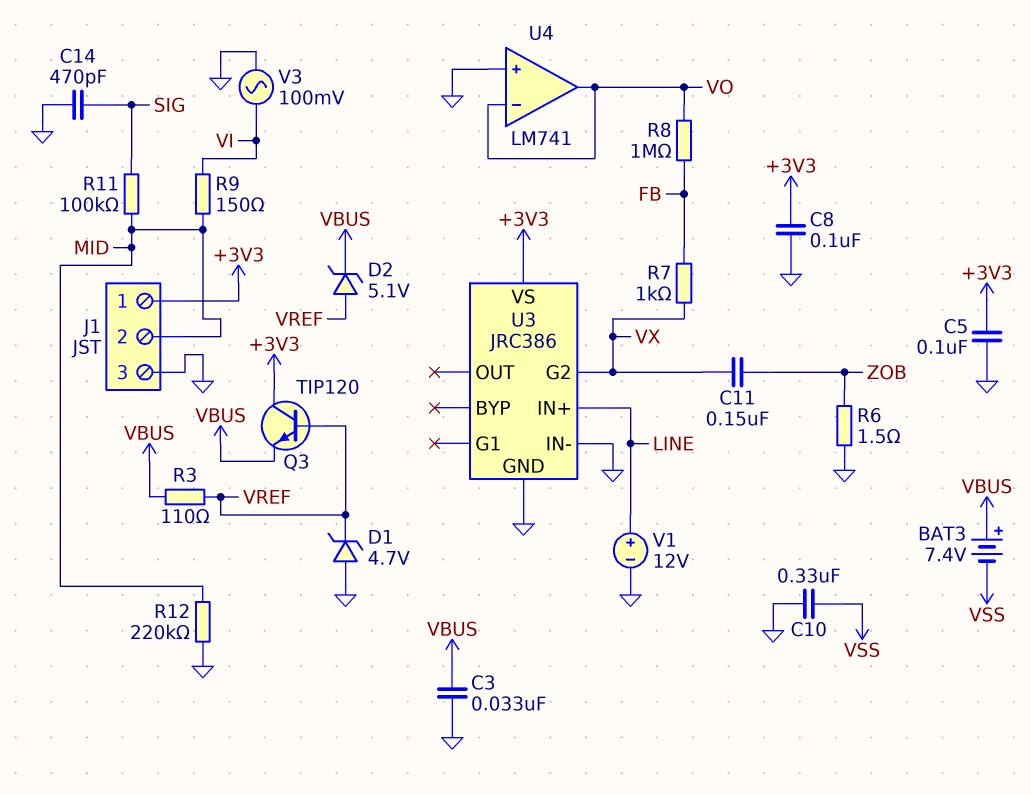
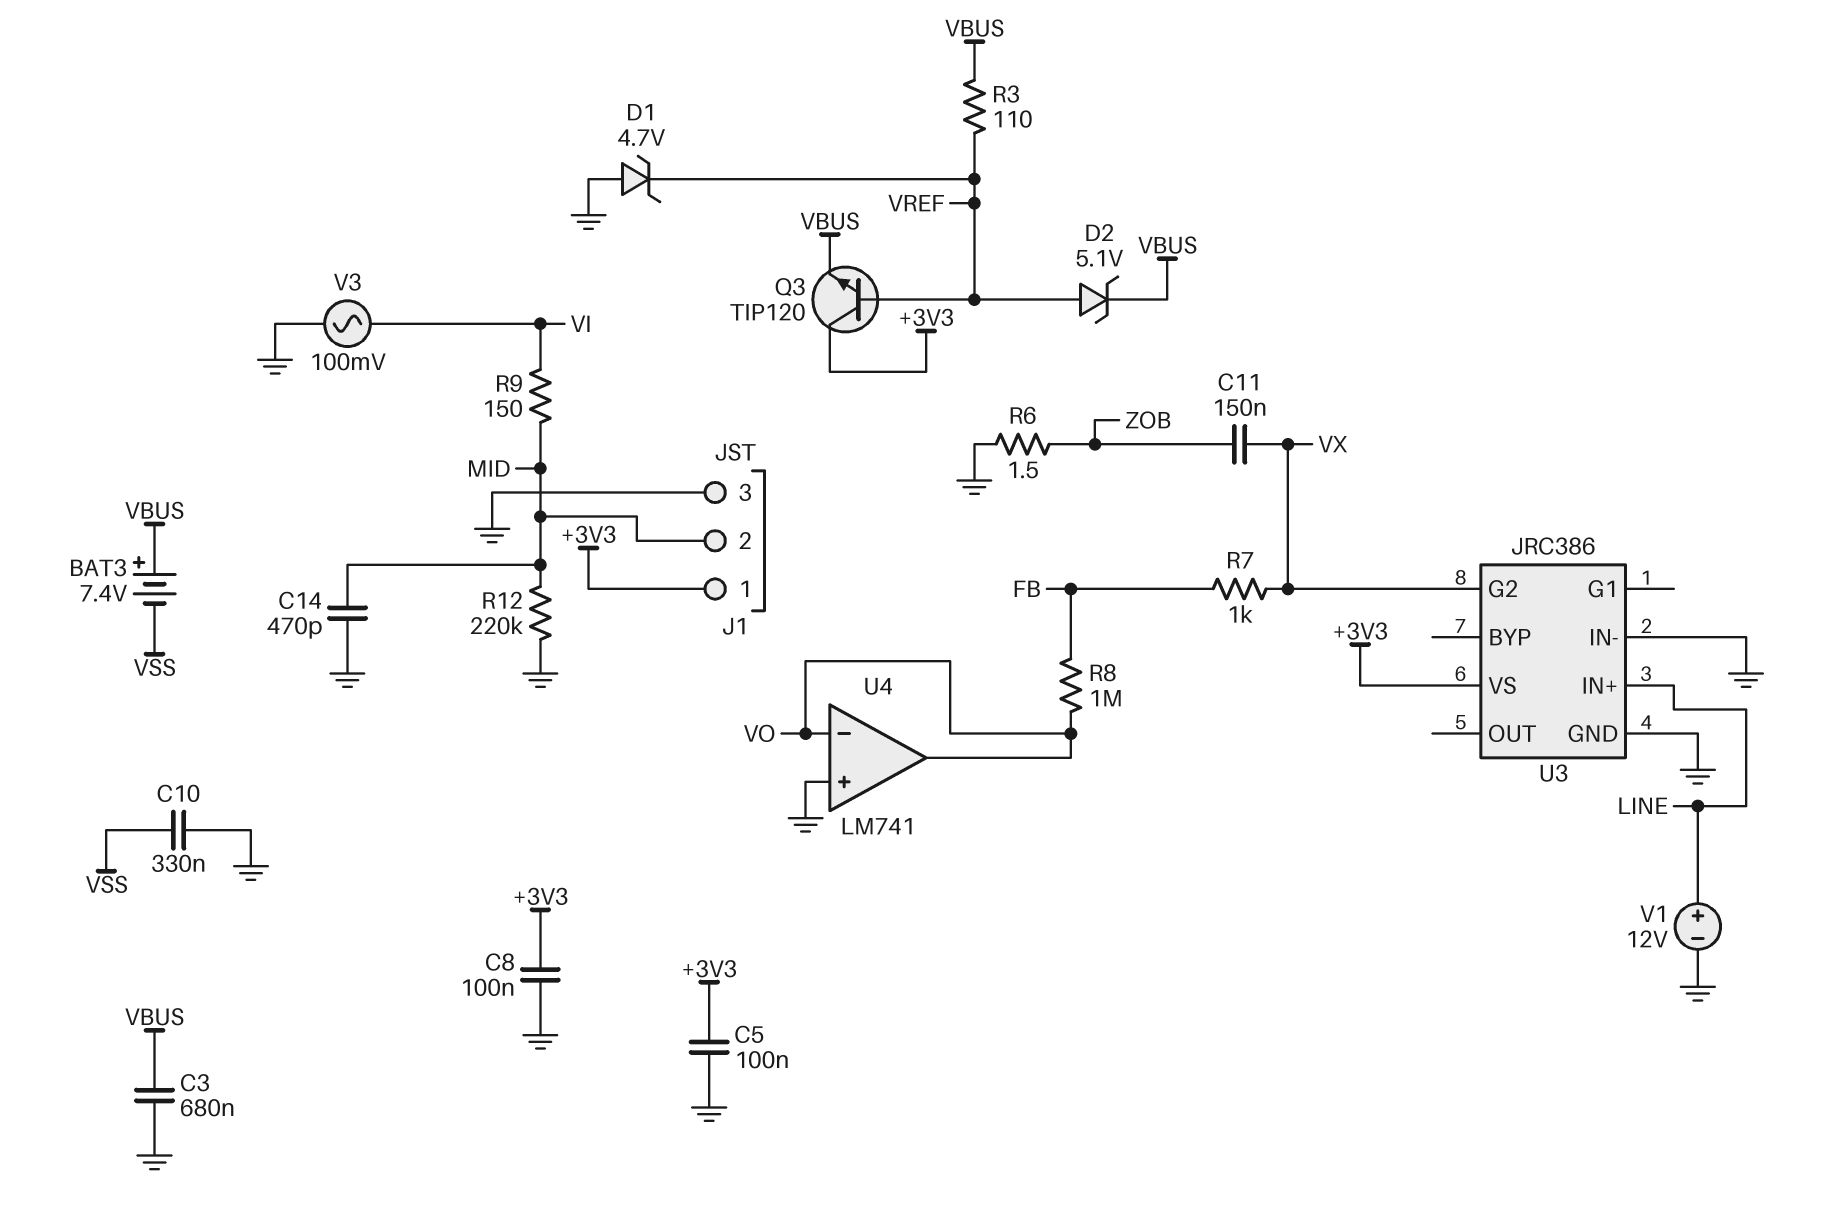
C3: 33nF (GND, VBUS) -> 680nF (GND, VBUS)
C14: 470pF (GND, SIG) -> 470pF (GND, MID)
R11: 100k (MID, SIG) -> none

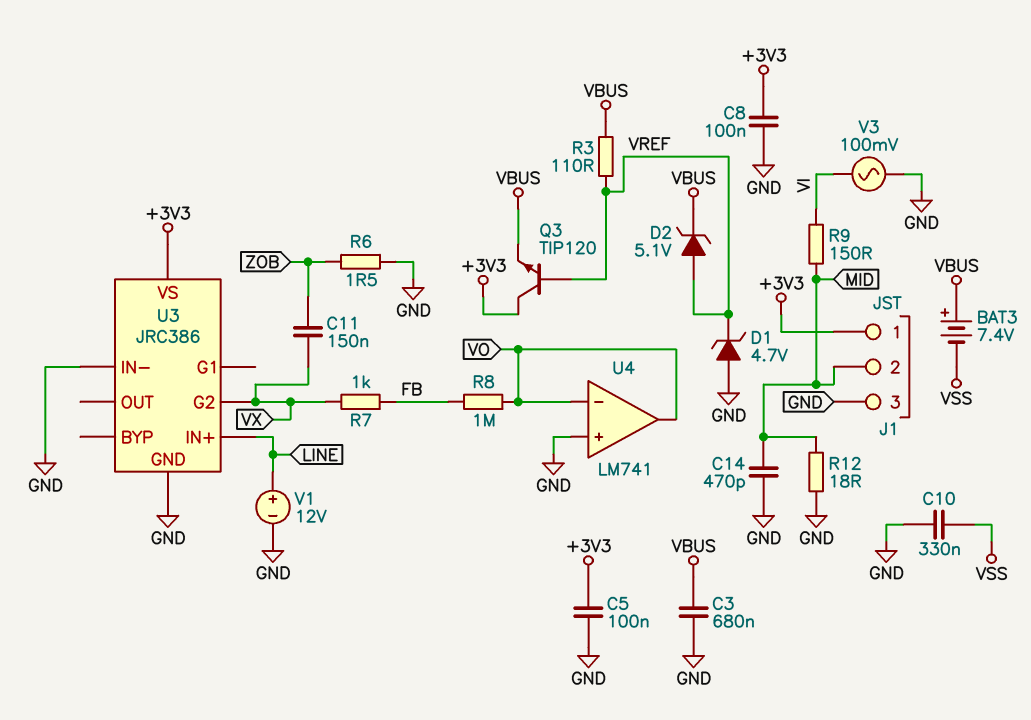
R12: 220k (GND, MID) -> 18 (GND, MID)

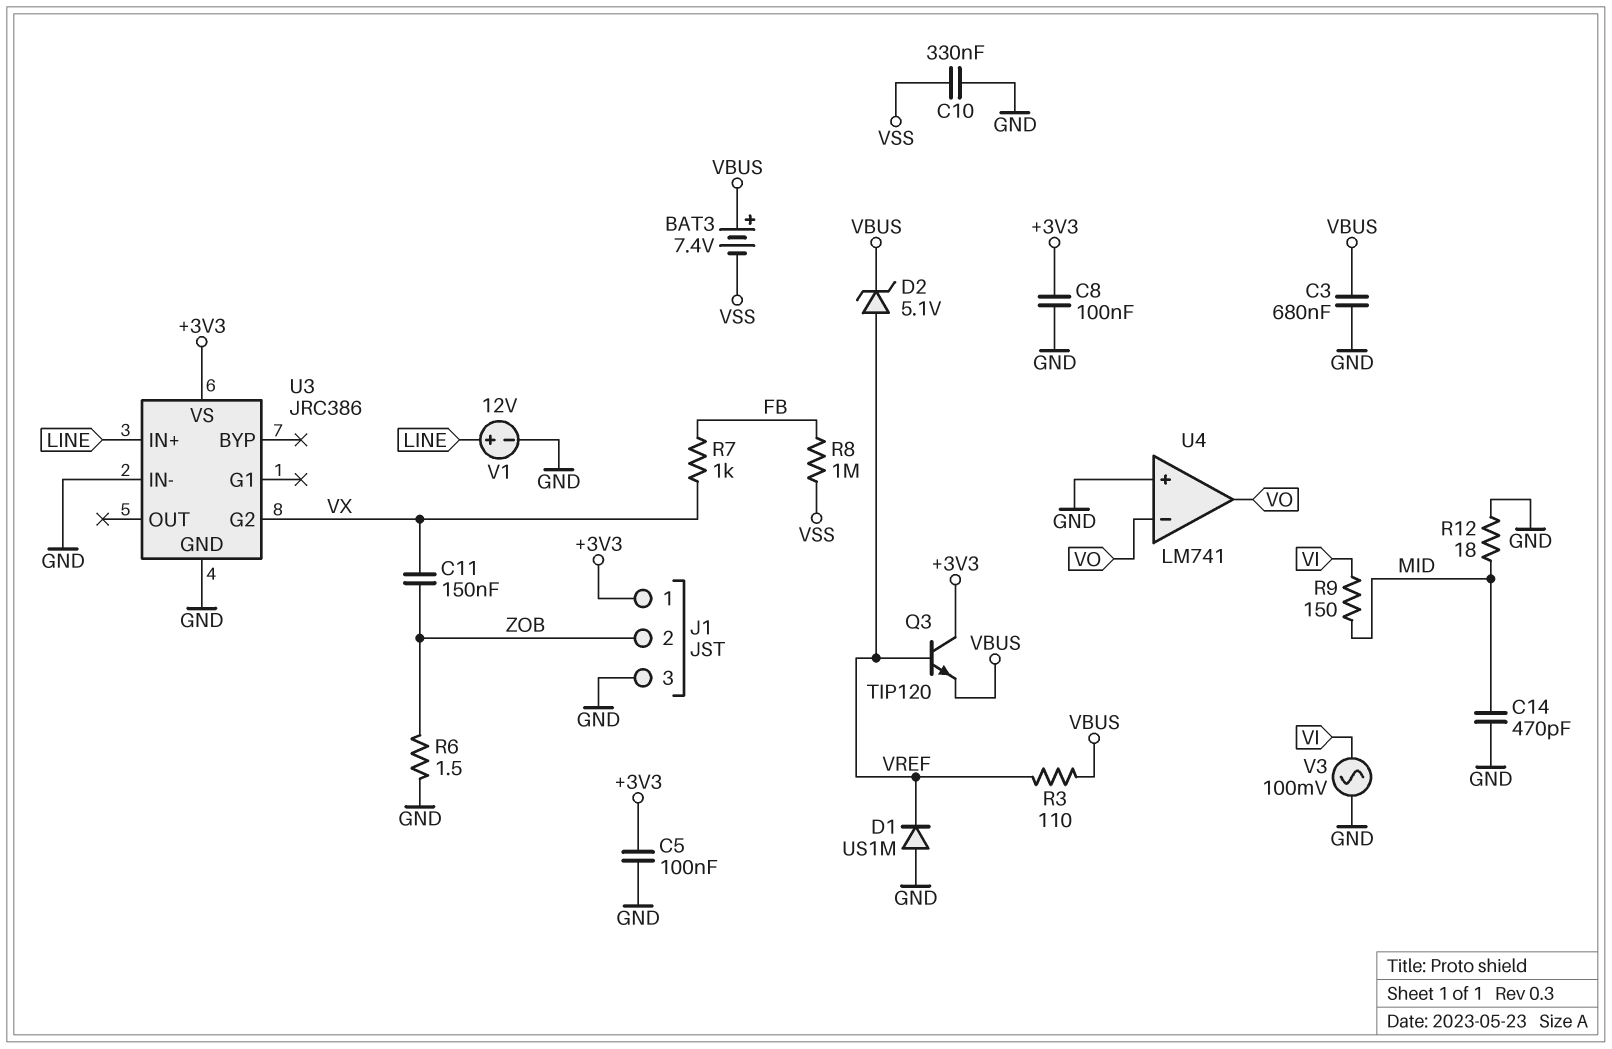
D1: zener 4.7V (A GND, K VREF) -> diode US1M (A GND, K VREF)
J1 pin 2: MID -> ZOB
R8: 1M (FB, VO) -> 1M (FB, VSS)

